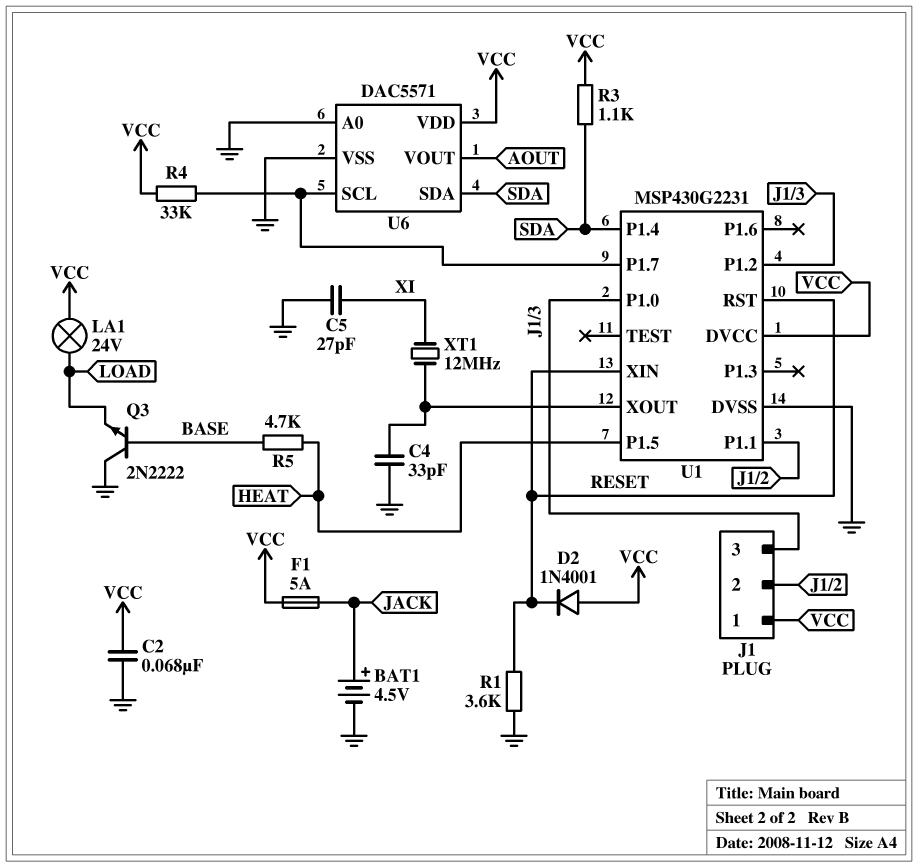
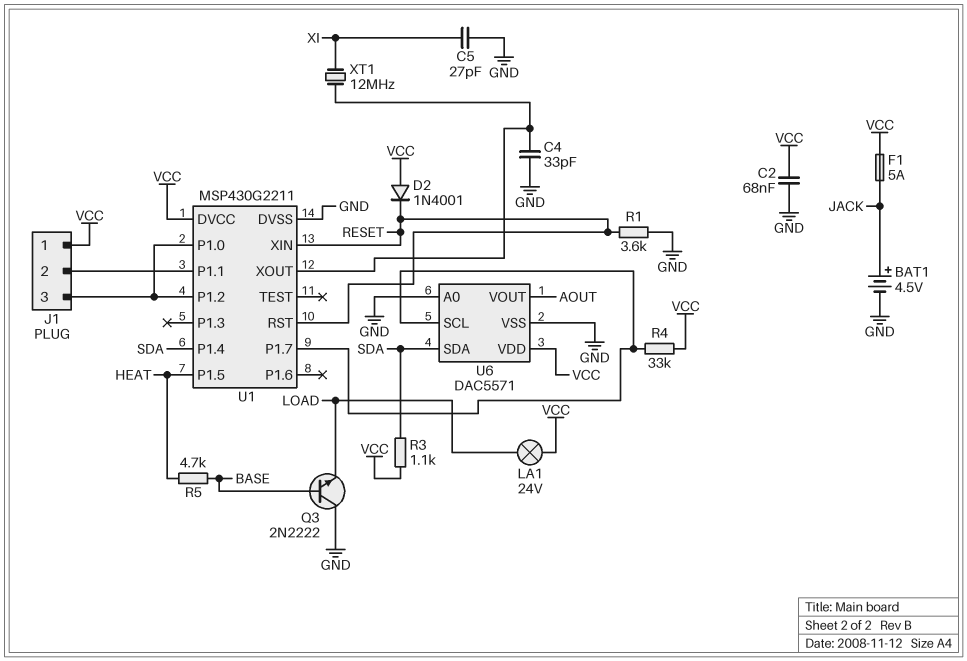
U1: MSP430G2231 -> MSP430G2211

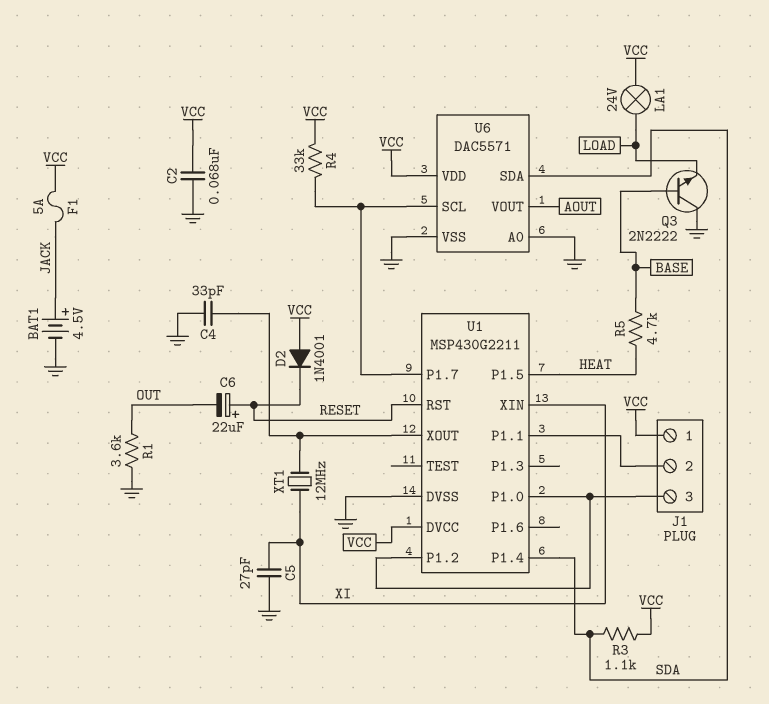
C6: none -> 22uF (plus RESET, minus OUT)
R1: 3.6k (GND, RESET) -> 3.6k (GND, OUT)
U1 pin XIN: RESET -> XI

